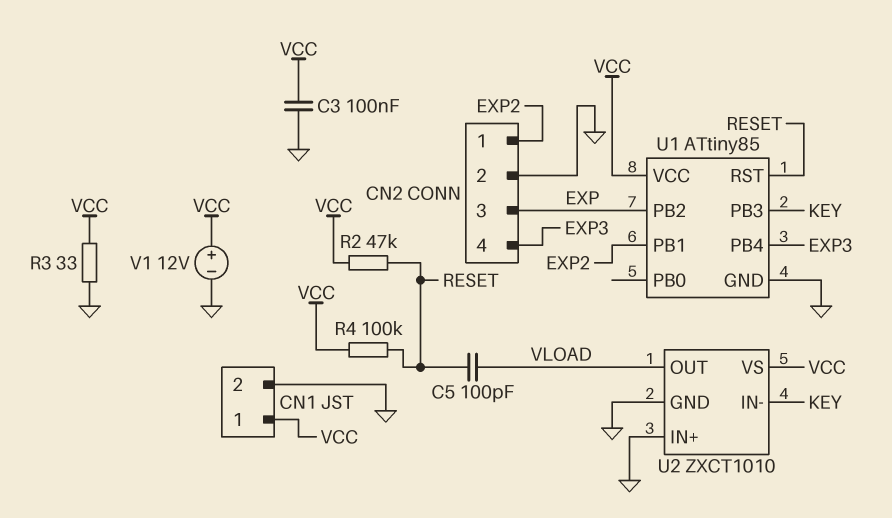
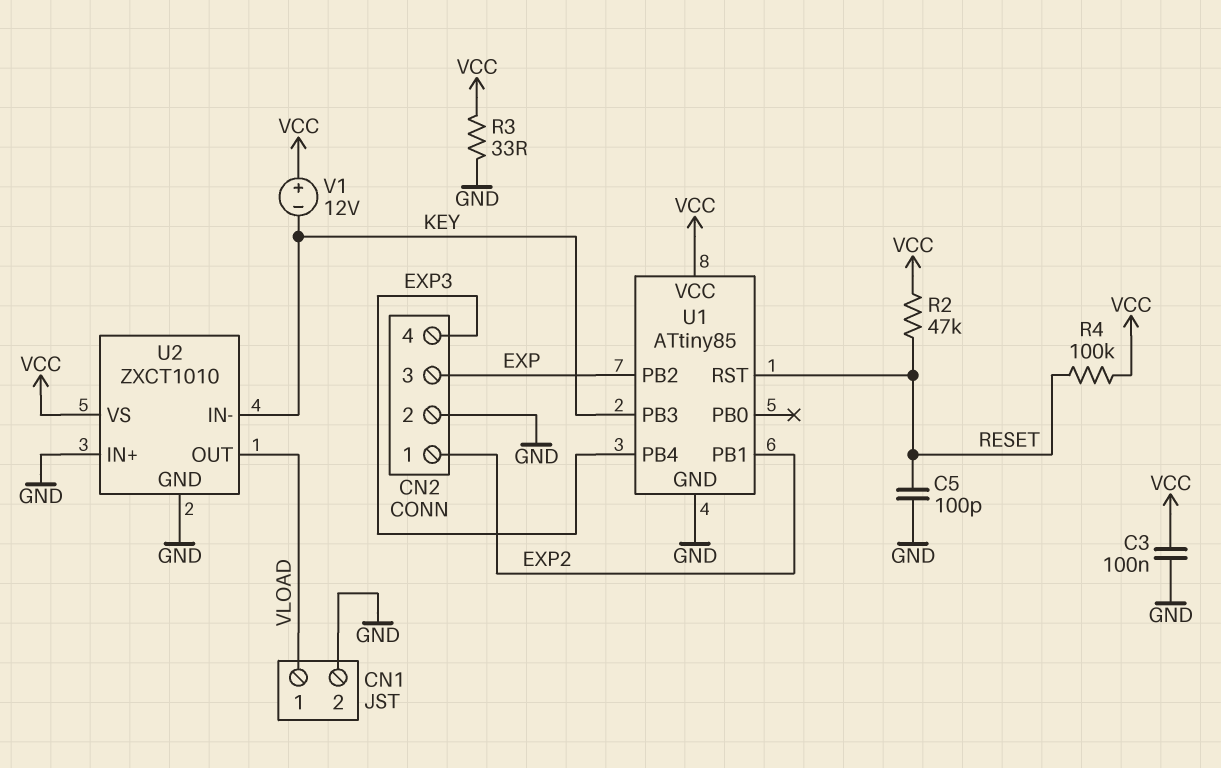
C5: 100pF (RESET, VLOAD) -> 100pF (GND, RESET)
CN1 pin 1: VCC -> VLOAD
V1: 12V (plus VCC, minus GND) -> 12V (plus VCC, minus KEY)

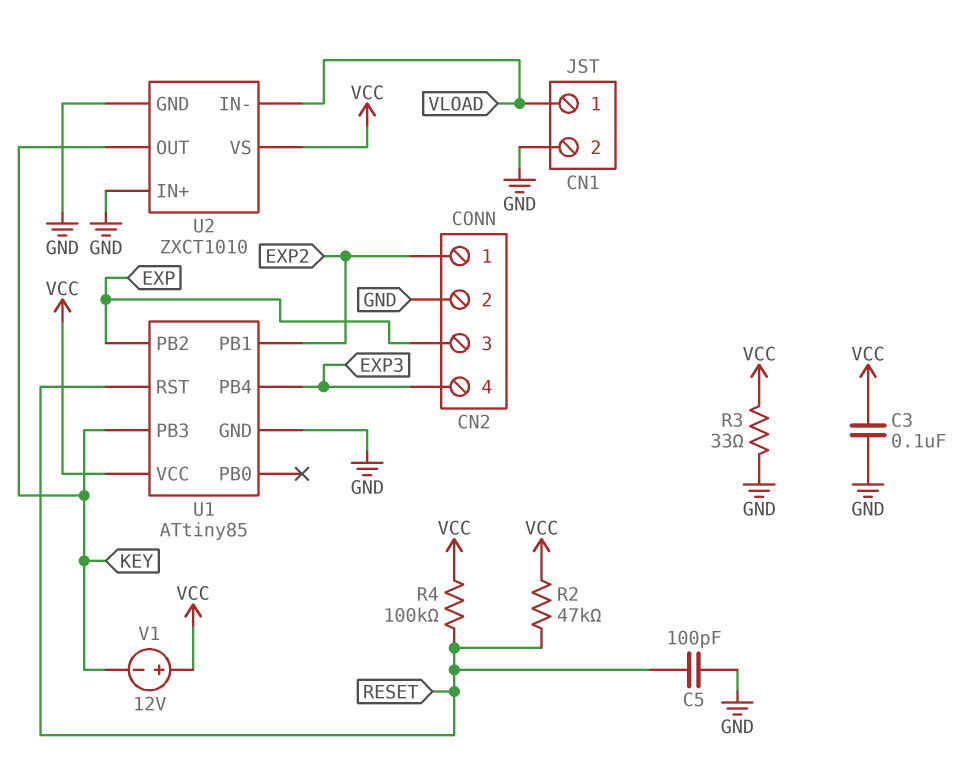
U2 pin IN-: KEY -> VLOAD
U2 pin OUT: VLOAD -> KEY

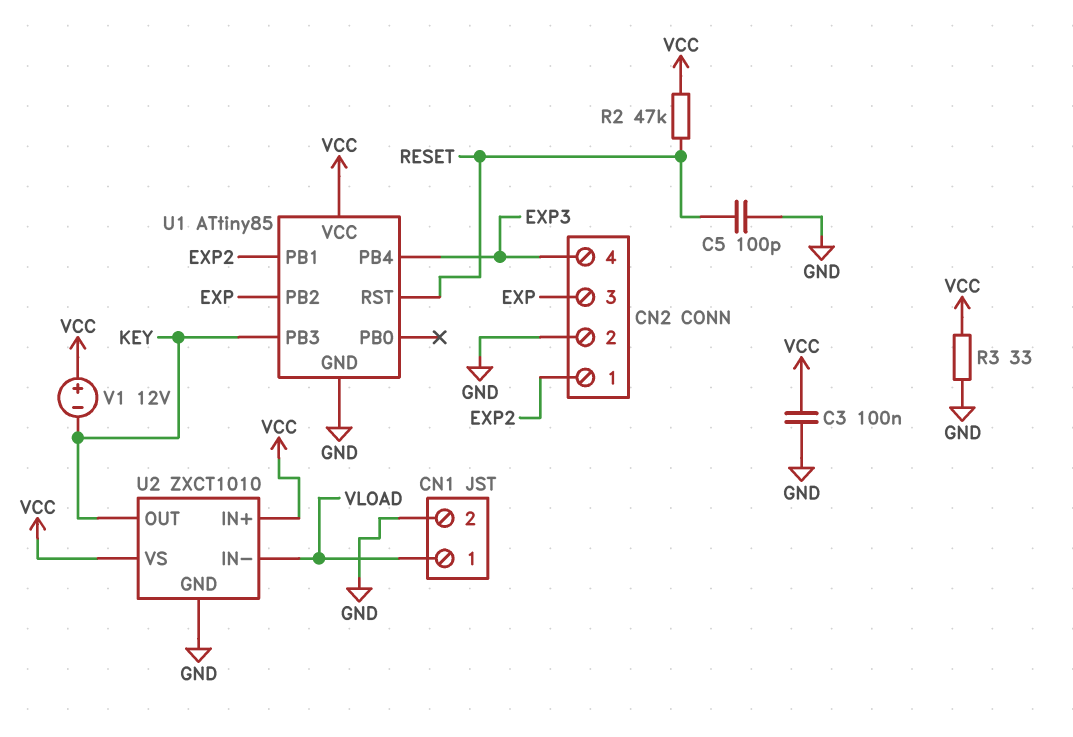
R4: 100k (RESET, VCC) -> none
U2 pin IN+: GND -> VCC

